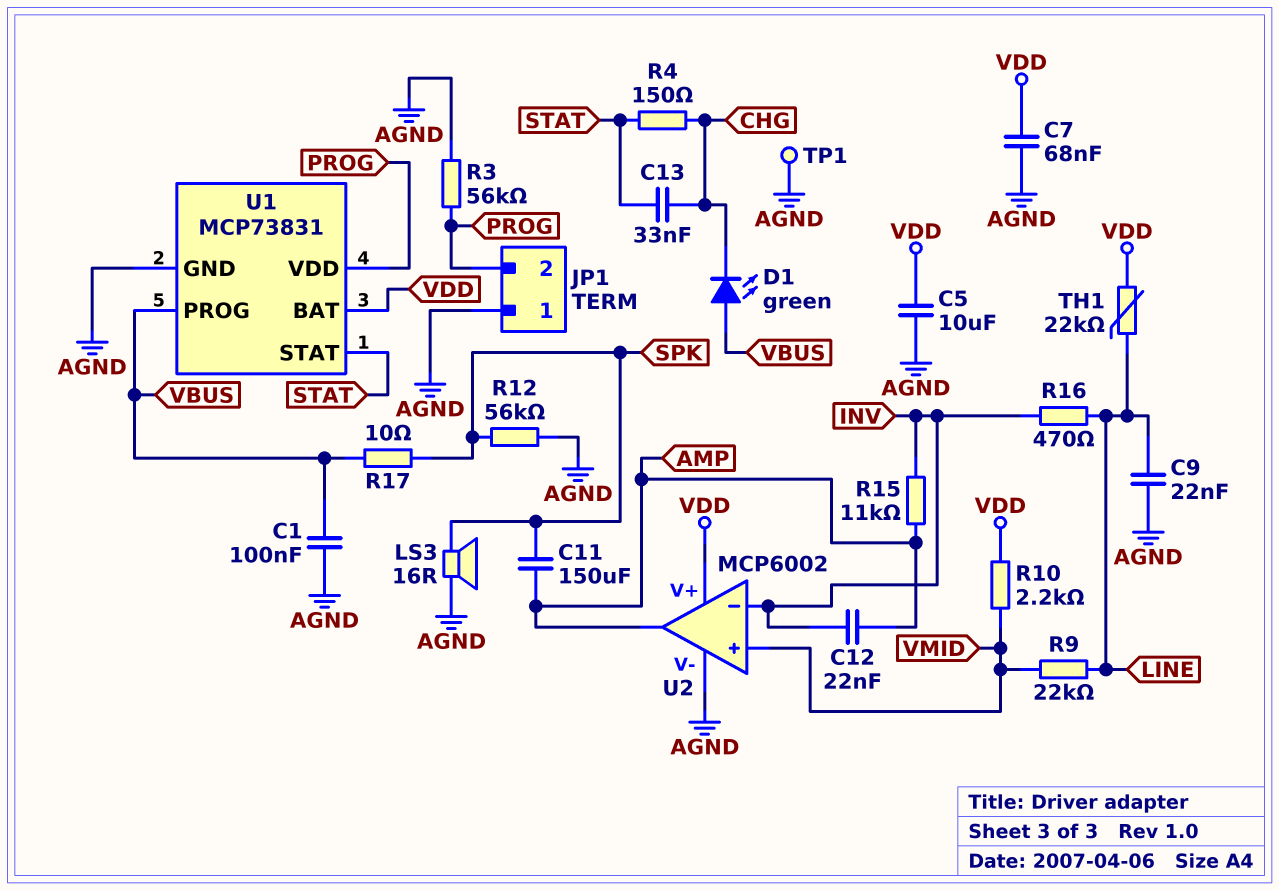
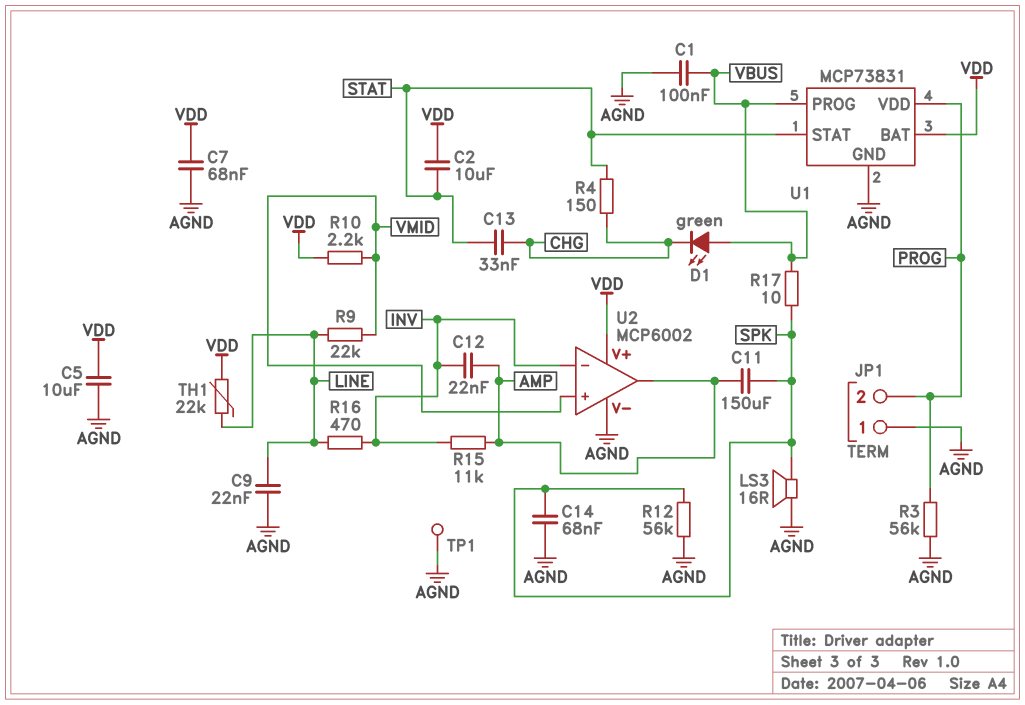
C2: none -> 10uF (STAT, VDD)
C14: none -> 68nF (AGND, SPK)

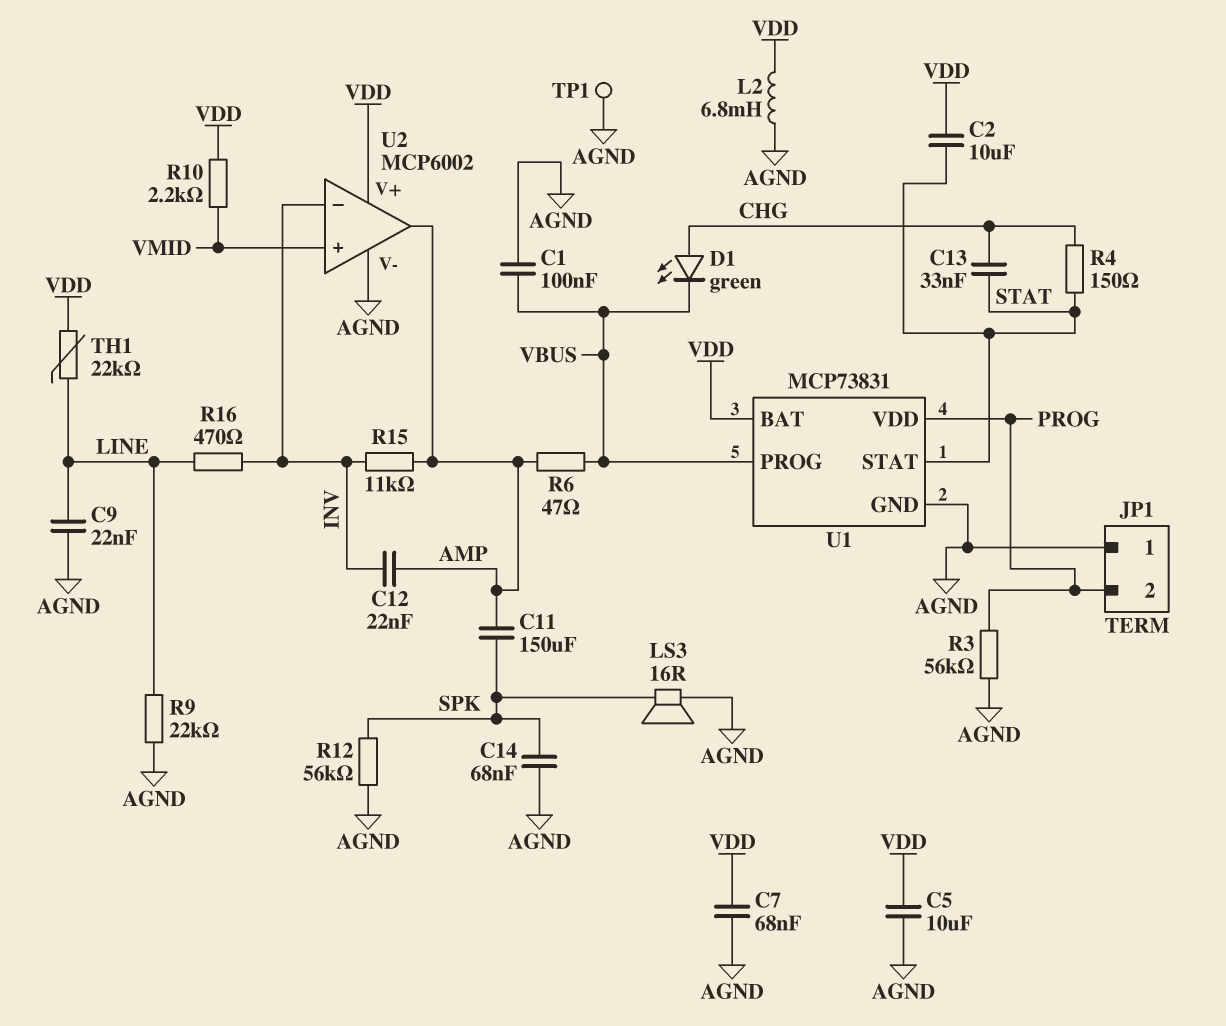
D1: LED green (A VBUS, K CHG) -> LED green (A CHG, K VBUS)
L2: none -> 6.8mH (AGND, VDD)
R6: none -> 47 (AMP, VBUS)
R9: 22k (LINE, VMID) -> 22k (AGND, LINE)
R17: 10 (SPK, VBUS) -> none

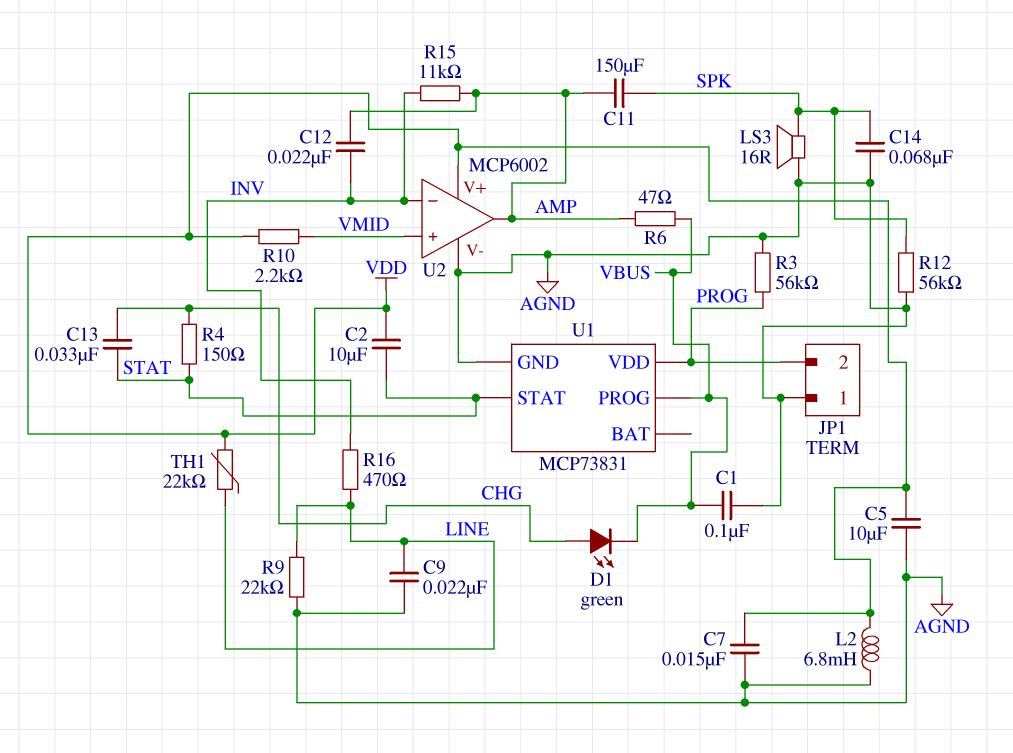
C7: 68nF (AGND, VDD) -> 15nF (AGND, VDD)
TP1: test point (AGND) -> none
U1 pin BAT: VDD -> none

